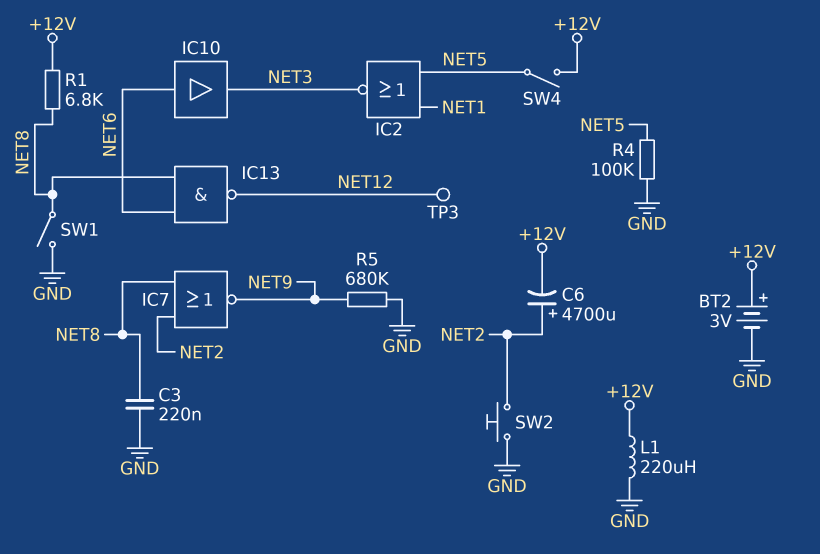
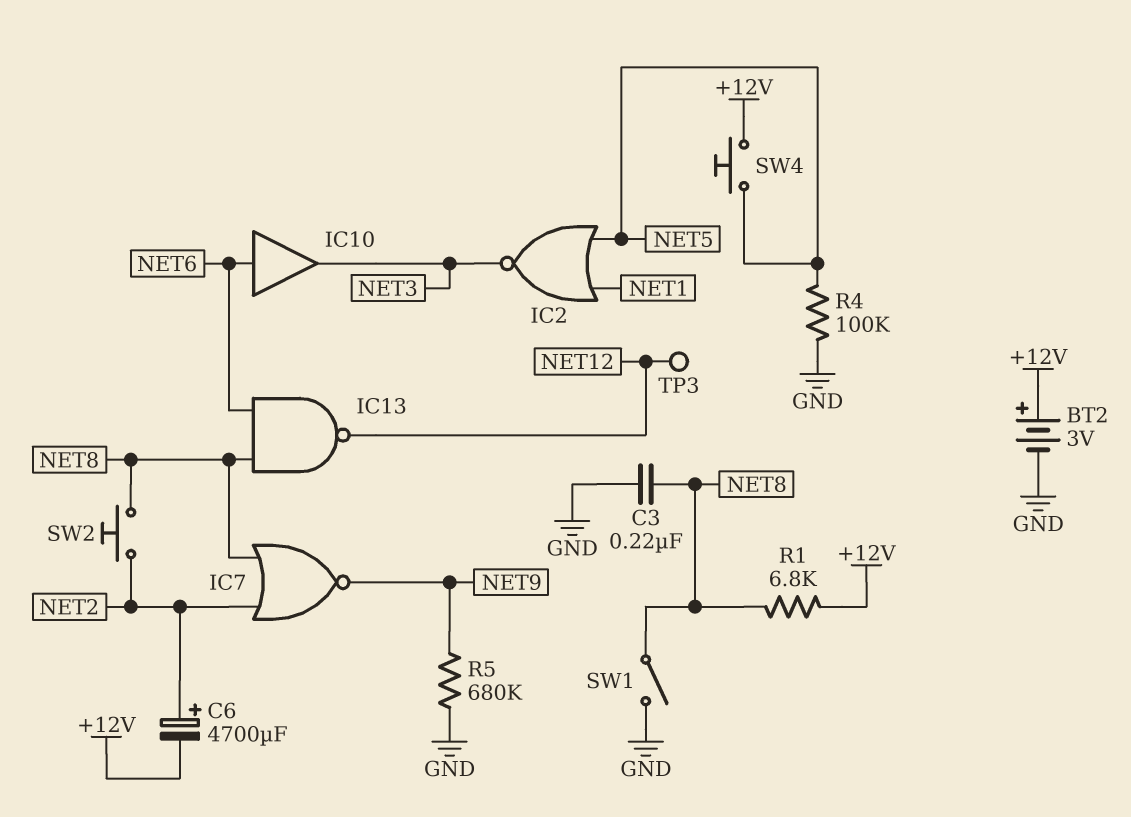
L1: 220uH (+12V, GND) -> none
SW2: button (GND, NET2) -> button (NET2, NET8)
SW4: switch (+12V, NET5) -> button (+12V, NET5)

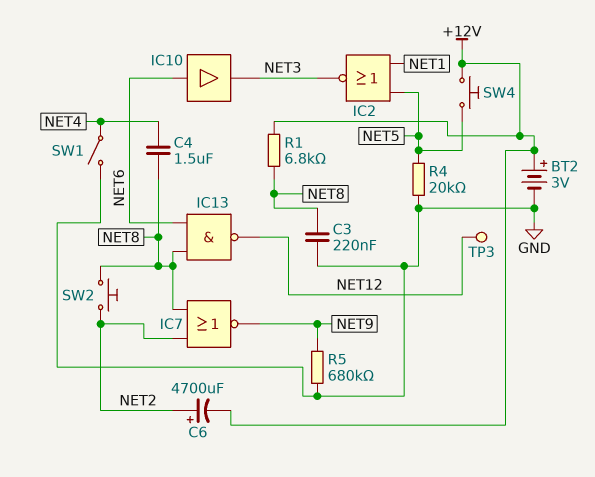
C4: none -> 1.5uF (NET4, NET8)
R4: 100k (GND, NET5) -> 20k (GND, NET5)
SW1: switch (GND, NET8) -> switch (GND, NET4)

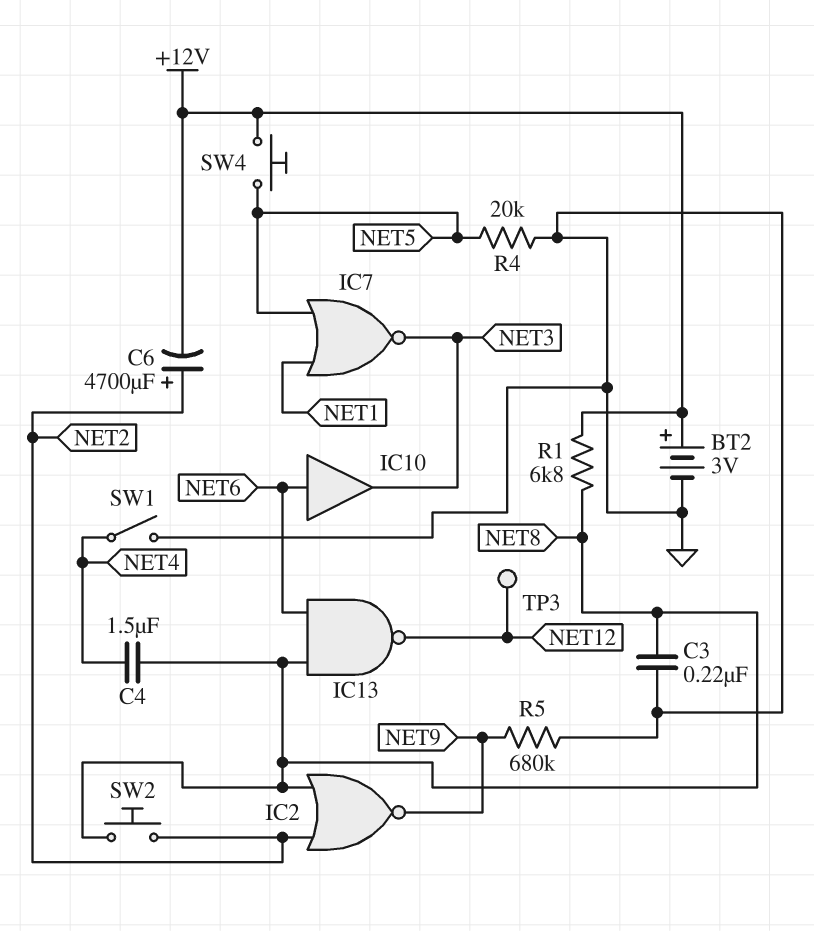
IC2: NOR (in NET1, in NET5, out NET3) -> NOR (in NET2, in NET8, out NET9)
IC7: NOR (in NET2, in NET8, out NET9) -> NOR (in NET1, in NET5, out NET3)

